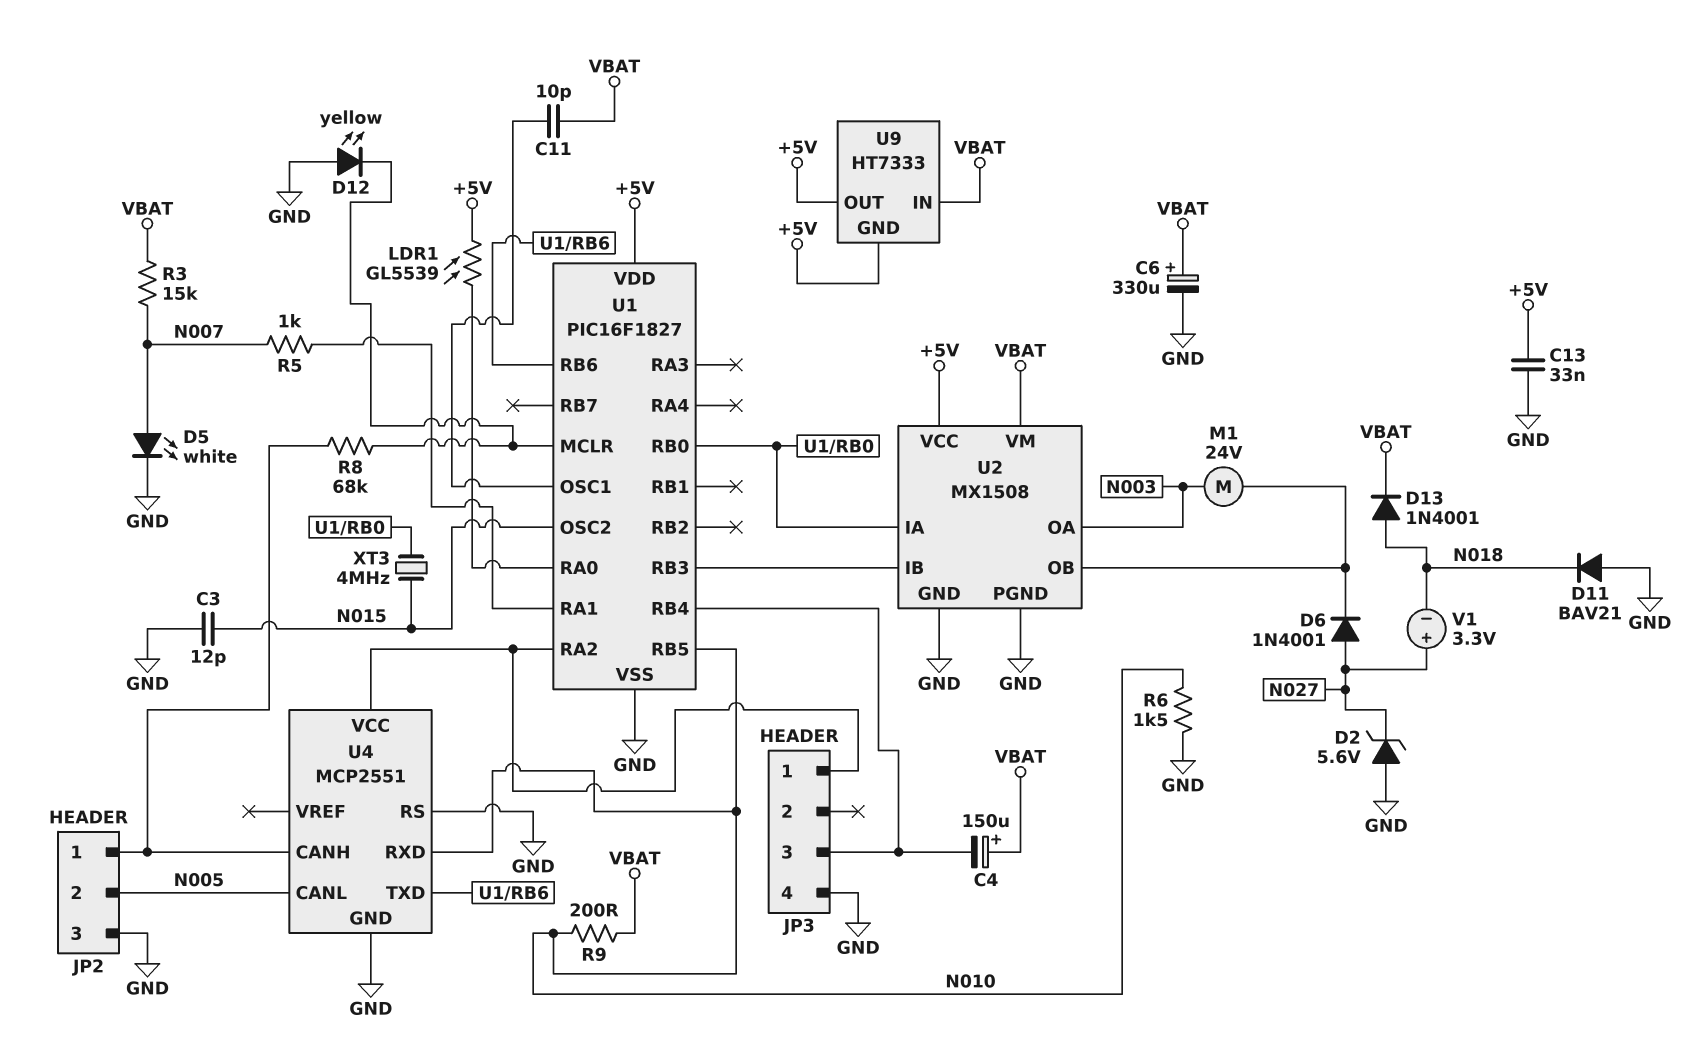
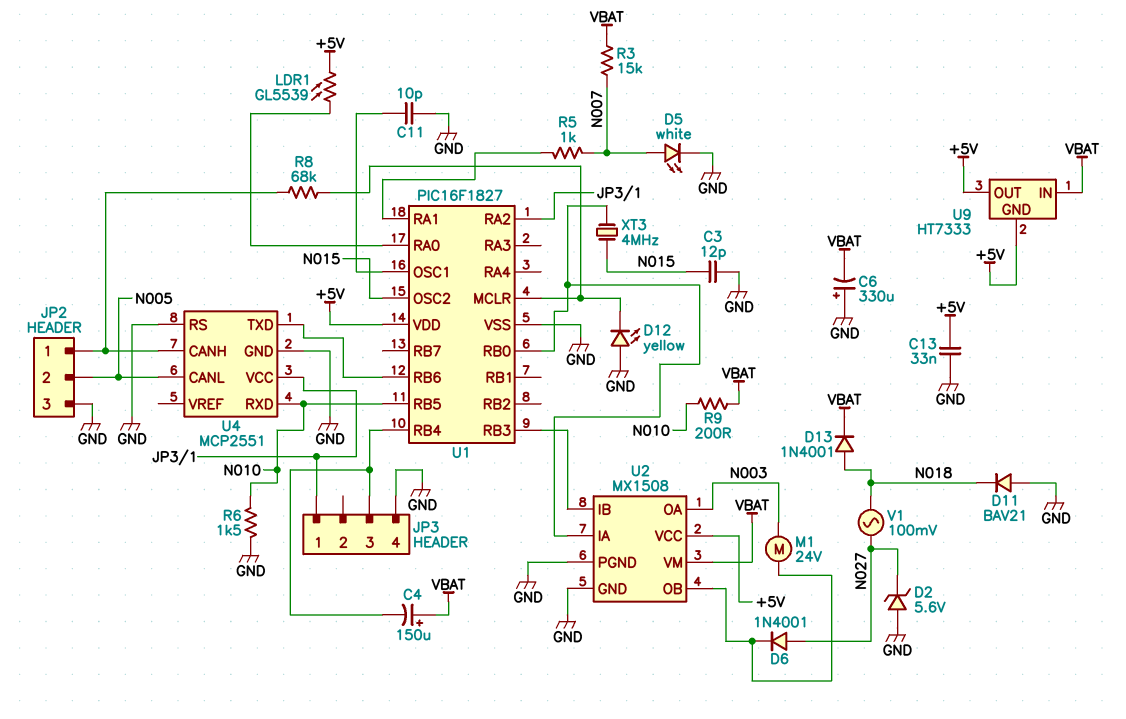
C6: 330uF (plus VBAT, minus GND) -> 330uF (plus GND, minus VBAT)
C11: 10pF (U1/OSC1, VBAT) -> 10pF (GND, U1/OSC1)
V1: 3.3V (plus N027, minus N018) -> AC 100mV (N018, N027)

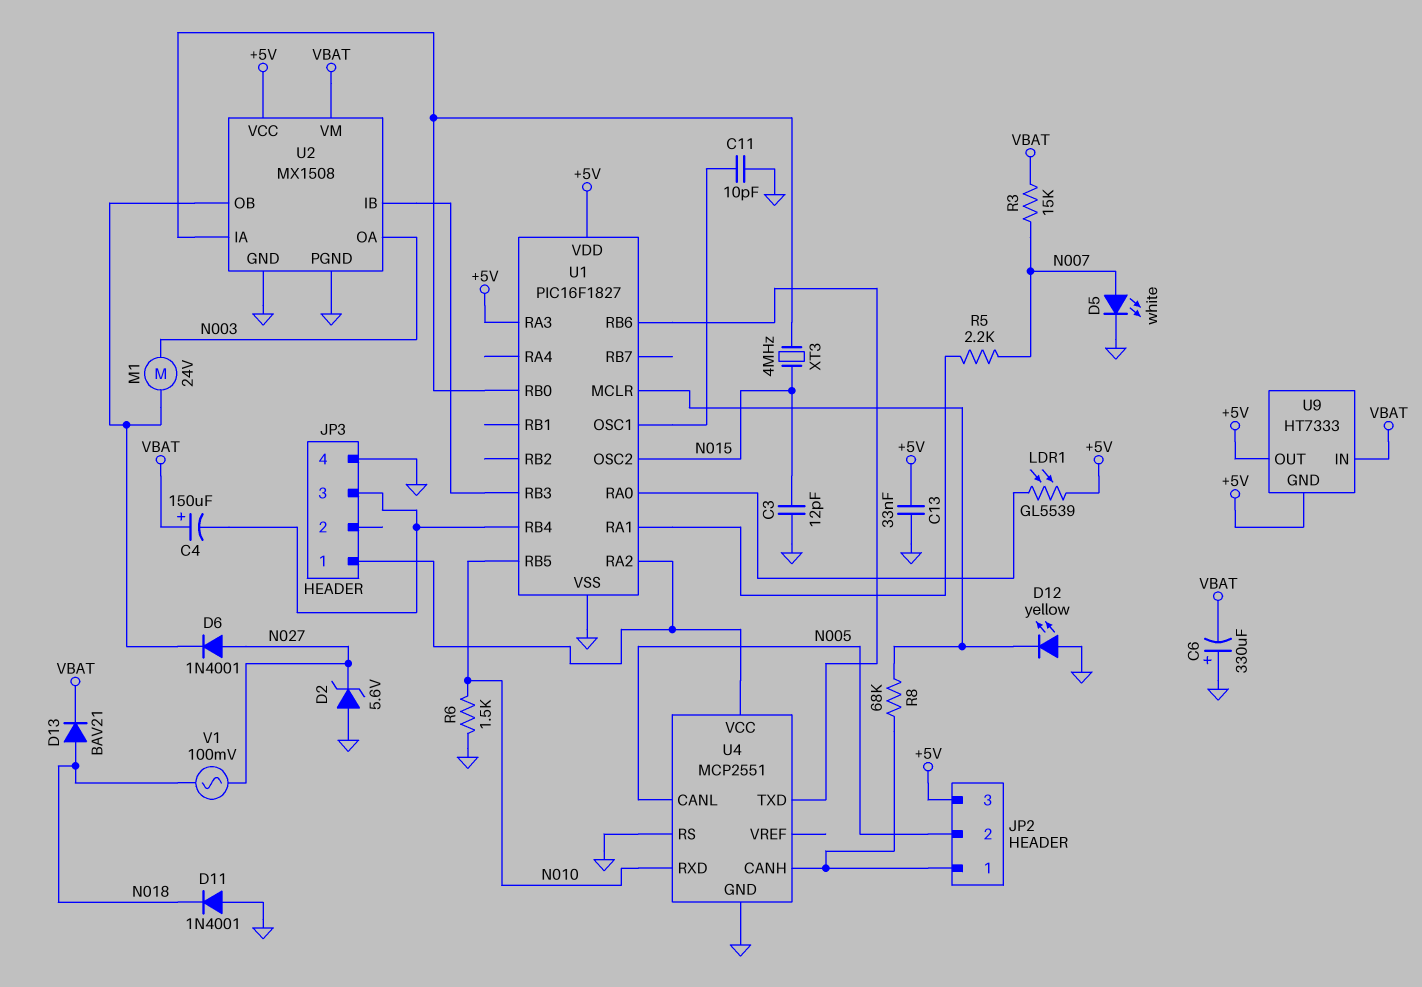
D11: diode BAV21 (A GND, K N018) -> diode 1N4001 (A GND, K N018)
D13: diode 1N4001 (A N018, K VBAT) -> diode BAV21 (A N018, K VBAT)
JP2 pin 3: GND -> +5V
R5: 1k (N007, U1/RA1) -> 2.2k (N007, U1/RA1)
R9: 200 (N010, VBAT) -> none
U1 pin RA3: none -> +5V

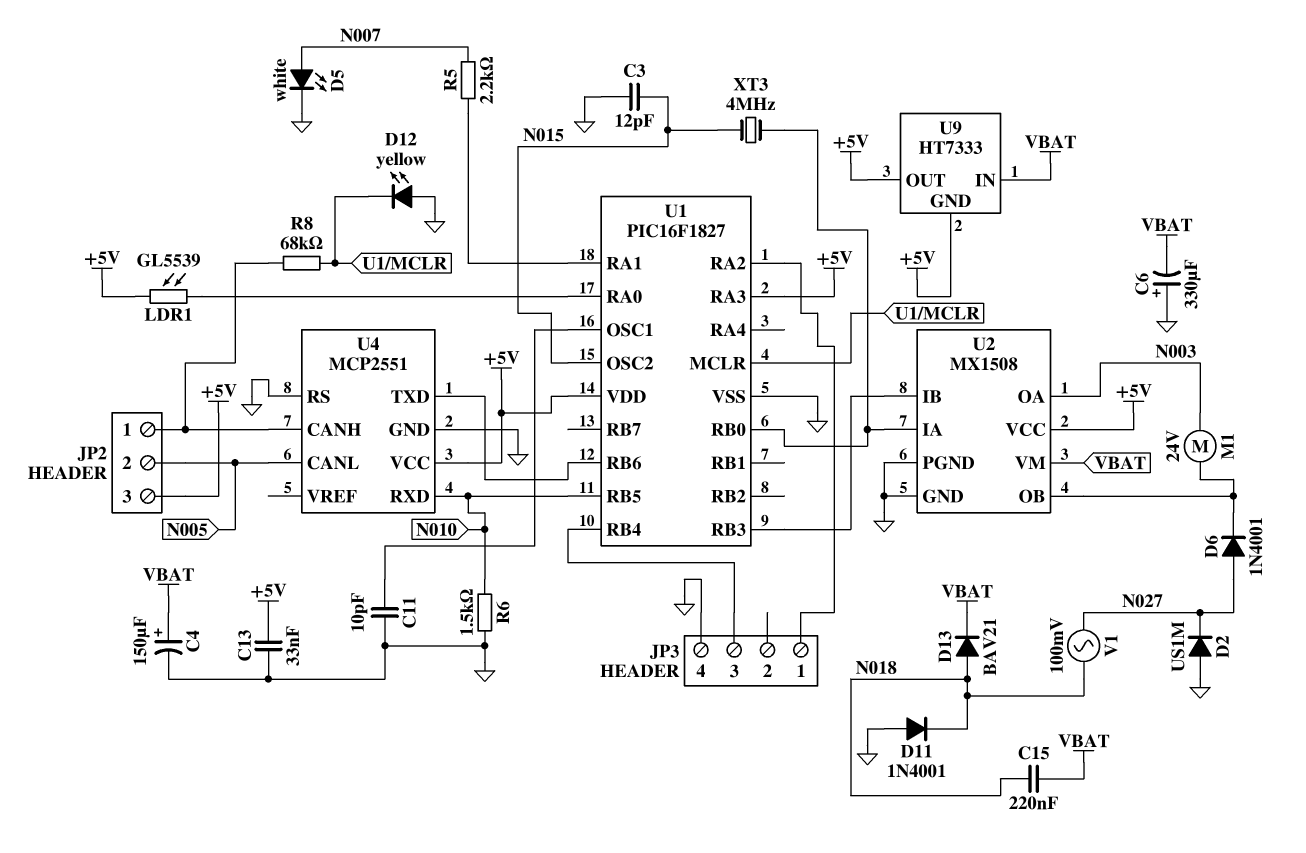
C4: 150uF (plus VBAT, minus JP3/3) -> 150uF (plus VBAT, minus GND)
C15: none -> 220nF (N018, VBAT)
D2: zener 5.6V (A GND, K N027) -> diode US1M (A GND, K N027)
R3: 15k (N007, VBAT) -> none
U4 pin VCC: JP3/1 -> +5V

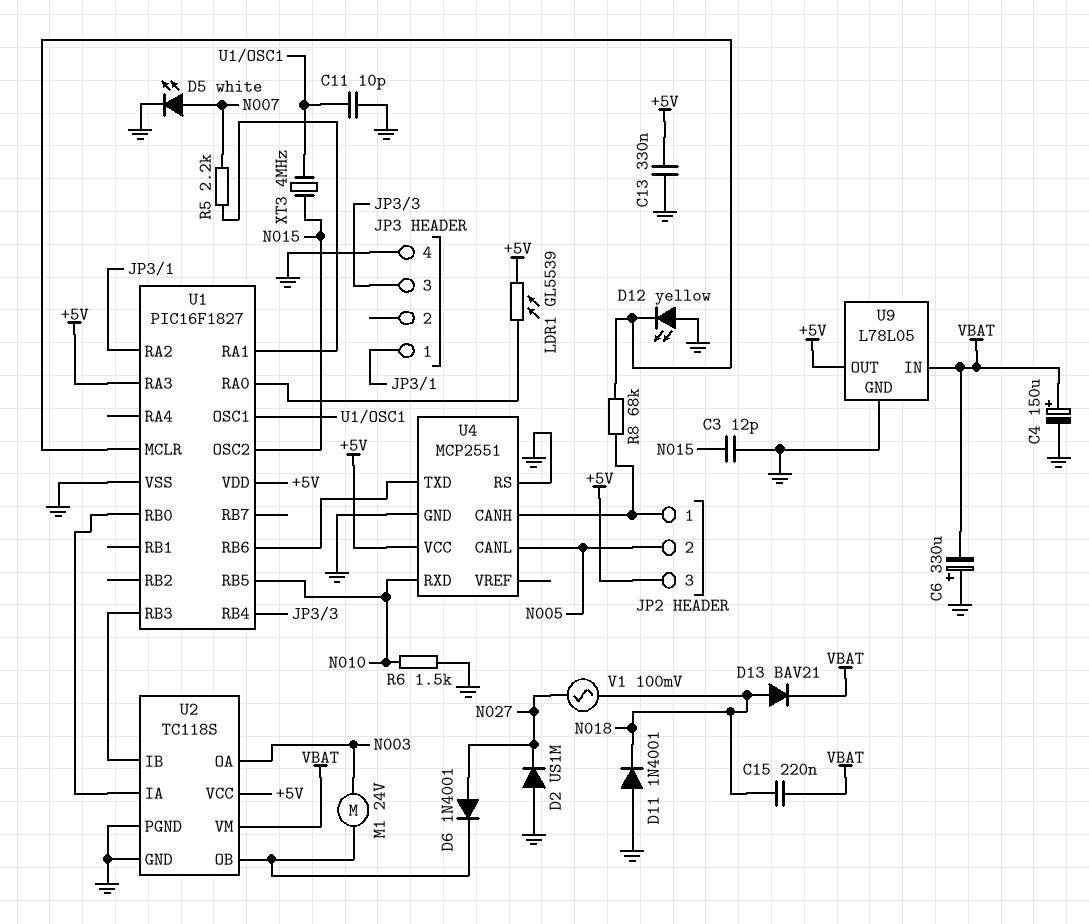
C13: 33nF (+5V, GND) -> 330nF (+5V, GND)
U2: MX1508 -> TC118S
U9: HT7333 -> L78L05
U9 pin GND: +5V -> GND
XT3: 4MHz (N015, U1/RB0) -> 4MHz (N015, U1/OSC1)

